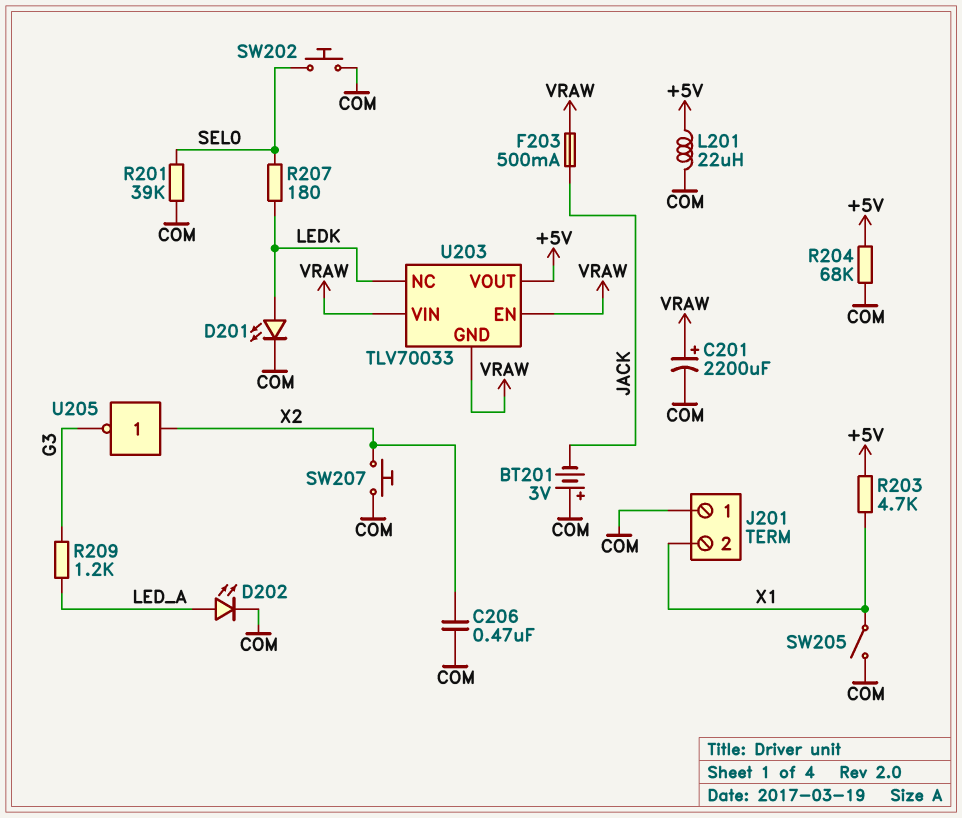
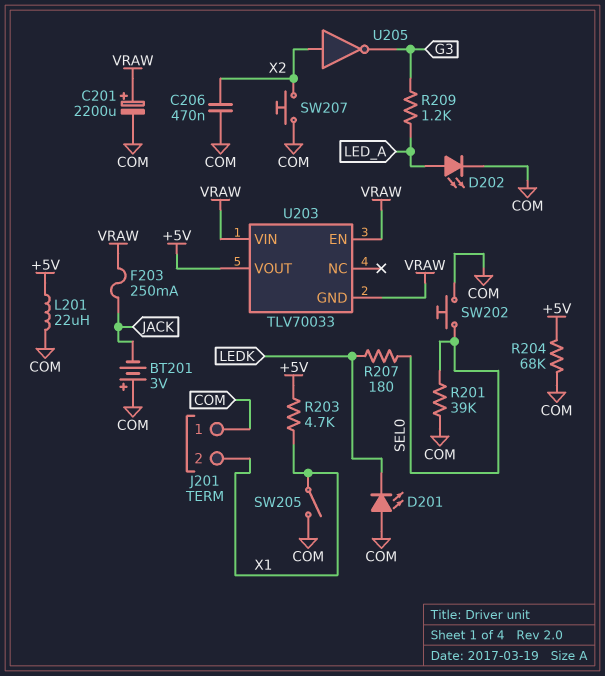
D201: LED (A LEDK, K COM) -> LED (A COM, K LEDK)
F203: 500mA (JACK, VRAW) -> 250mA (JACK, VRAW)
U203 pin NC: LEDK -> none

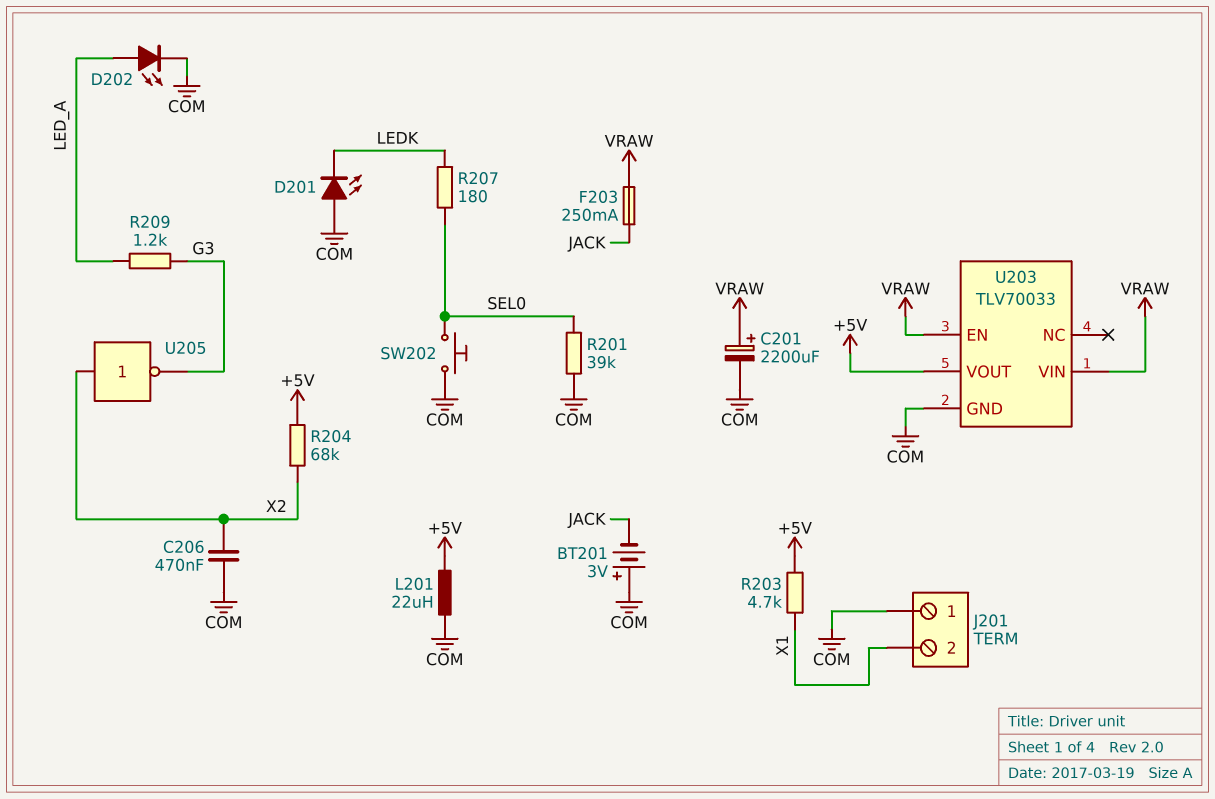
R204: 68k (+5V, COM) -> 68k (+5V, X2)
SW205: switch (COM, X1) -> none
SW207: button (COM, X2) -> none
U203 pin GND: VRAW -> COM

